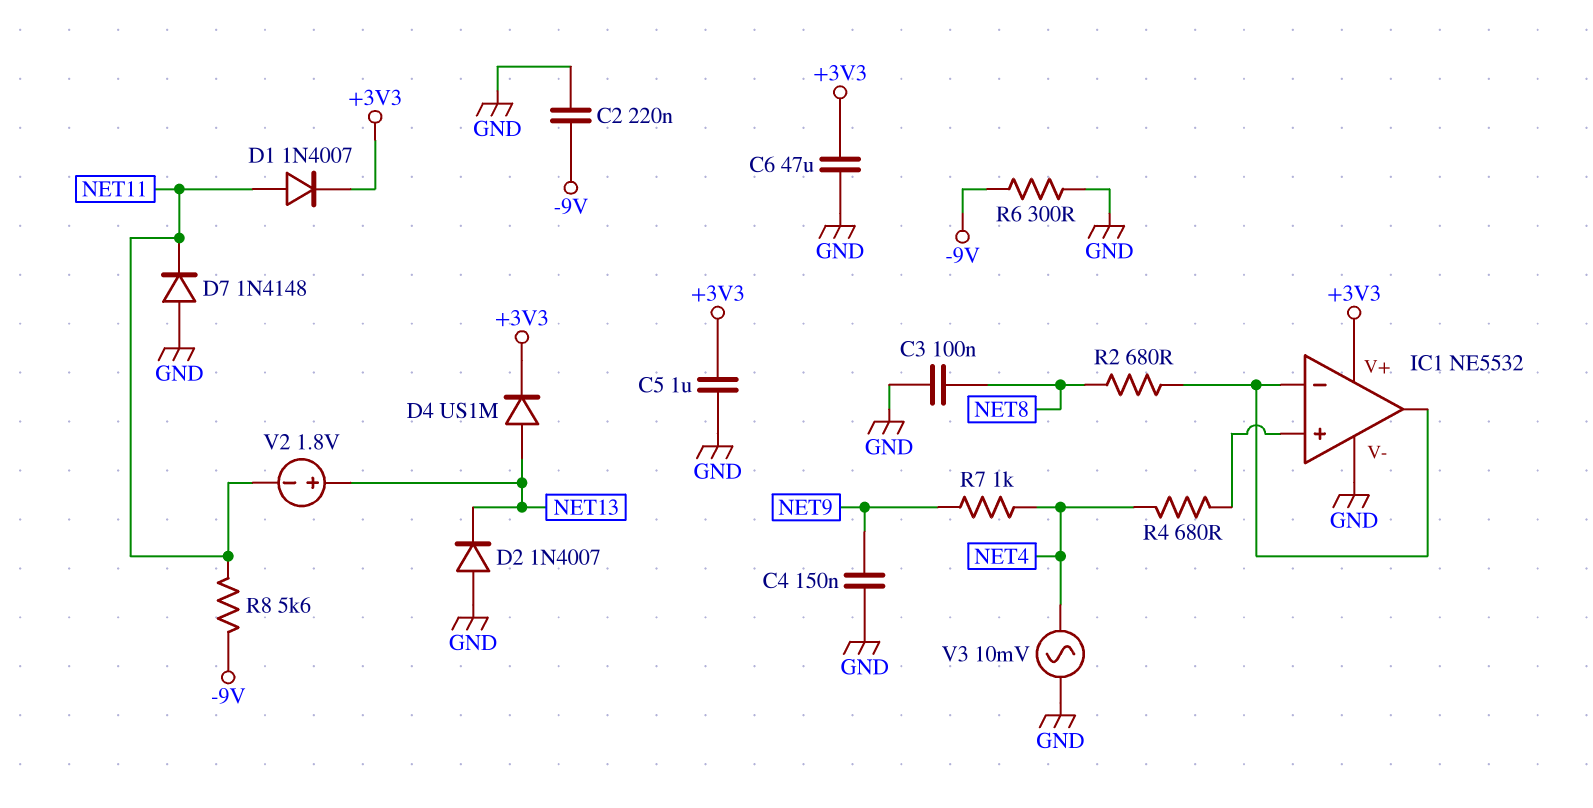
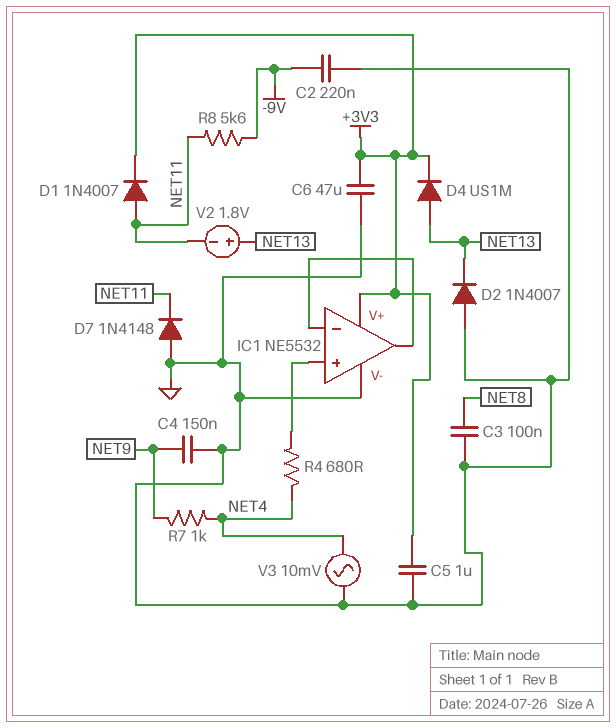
R2: 680 (IC1/in-, NET8) -> none
R6: 300 (-9V, GND) -> none

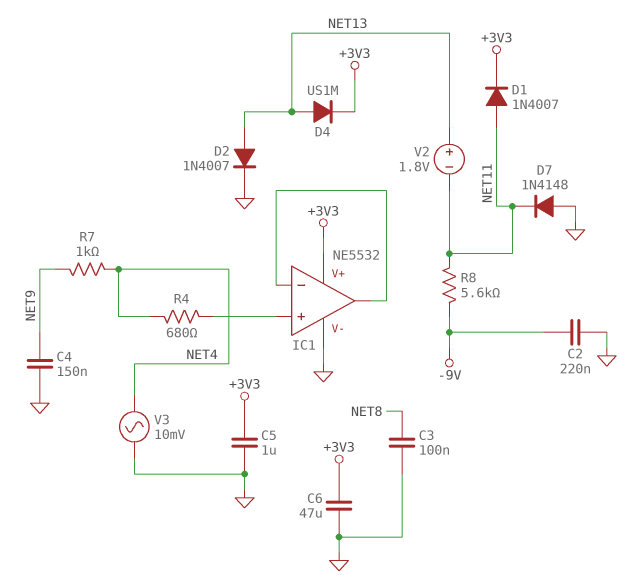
D2: diode 1N4007 (A GND, K NET13) -> diode 1N4007 (A NET13, K GND)

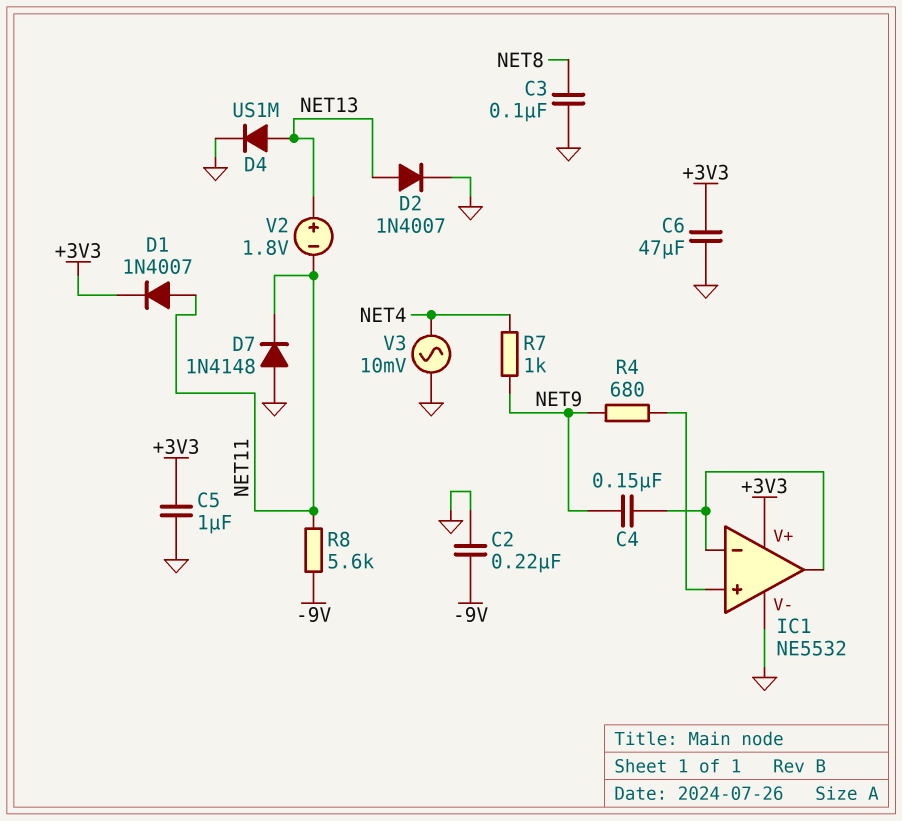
C4: 150nF (GND, NET9) -> 150nF (IC1/in-, NET9)
D4: diode US1M (A NET13, K +3V3) -> diode US1M (A NET13, K GND)
R4: 680 (IC1/in+, NET4) -> 680 (IC1/in+, NET9)

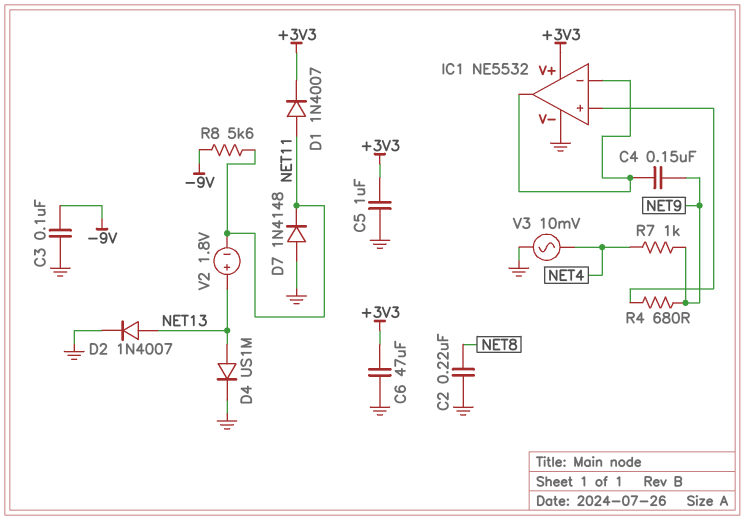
C2: 220nF (-9V, GND) -> 220nF (GND, NET8)
C3: 100nF (GND, NET8) -> 100nF (-9V, GND)

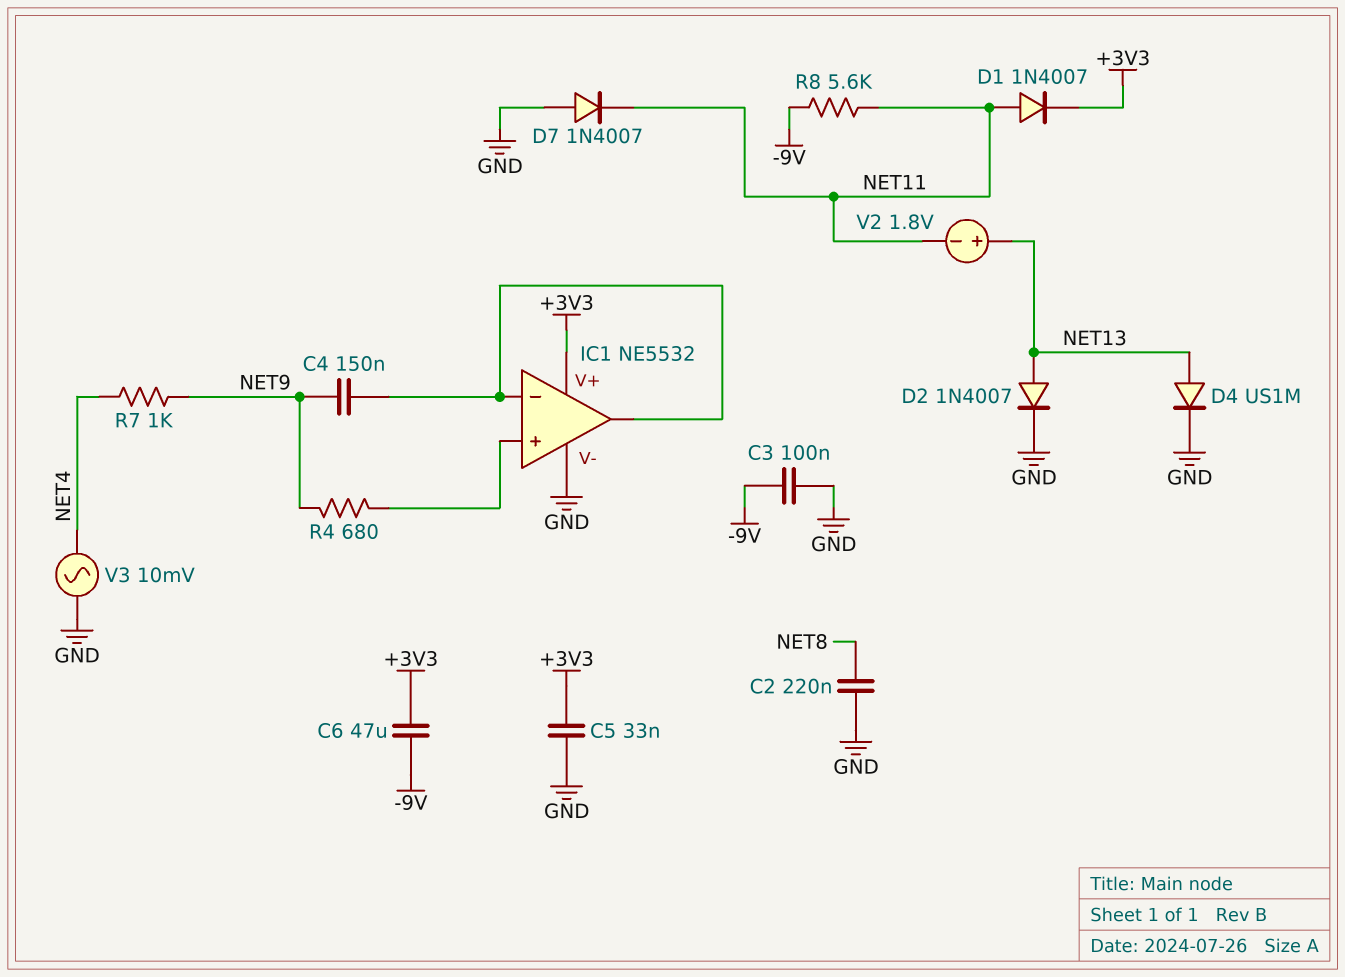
C5: 1uF (+3V3, GND) -> 33nF (+3V3, GND)
C6: 47uF (+3V3, GND) -> 47uF (+3V3, -9V)
D7: diode 1N4148 (A GND, K NET11) -> diode 1N4007 (A GND, K NET11)

